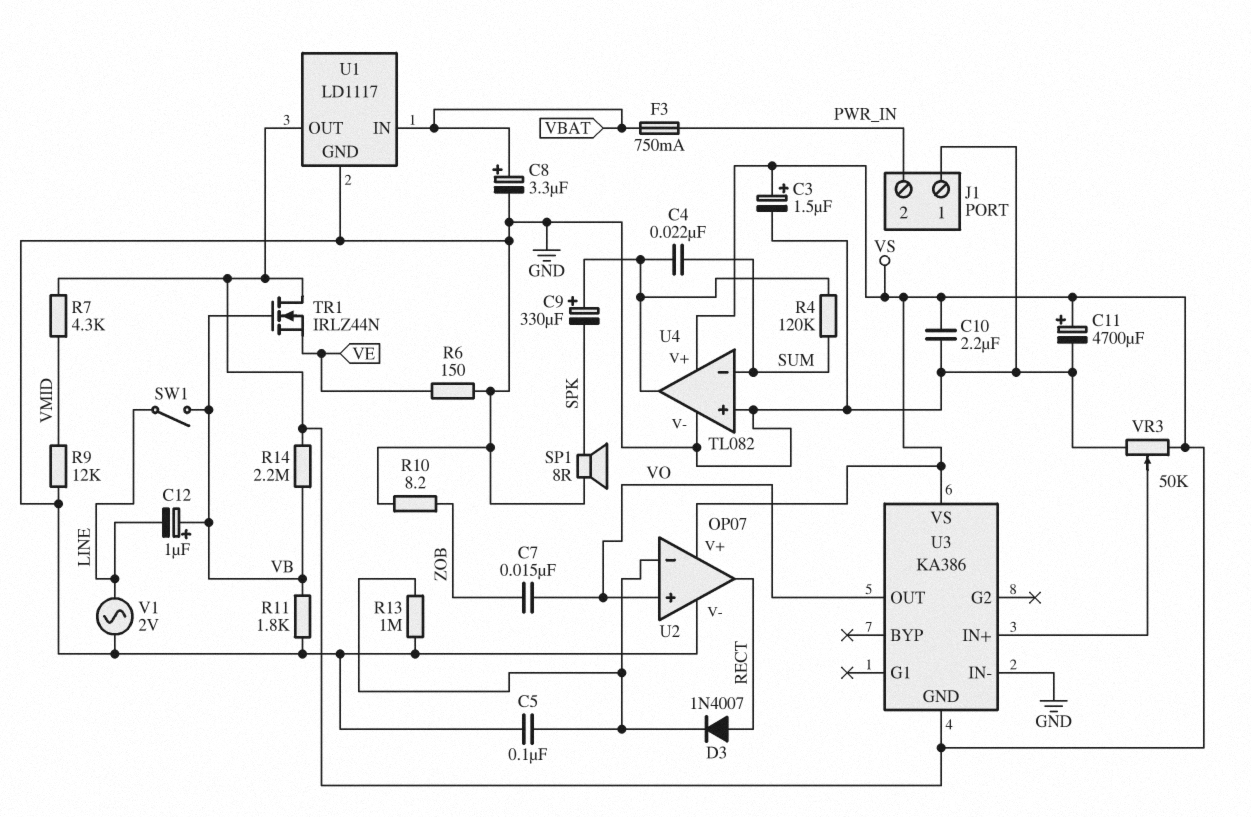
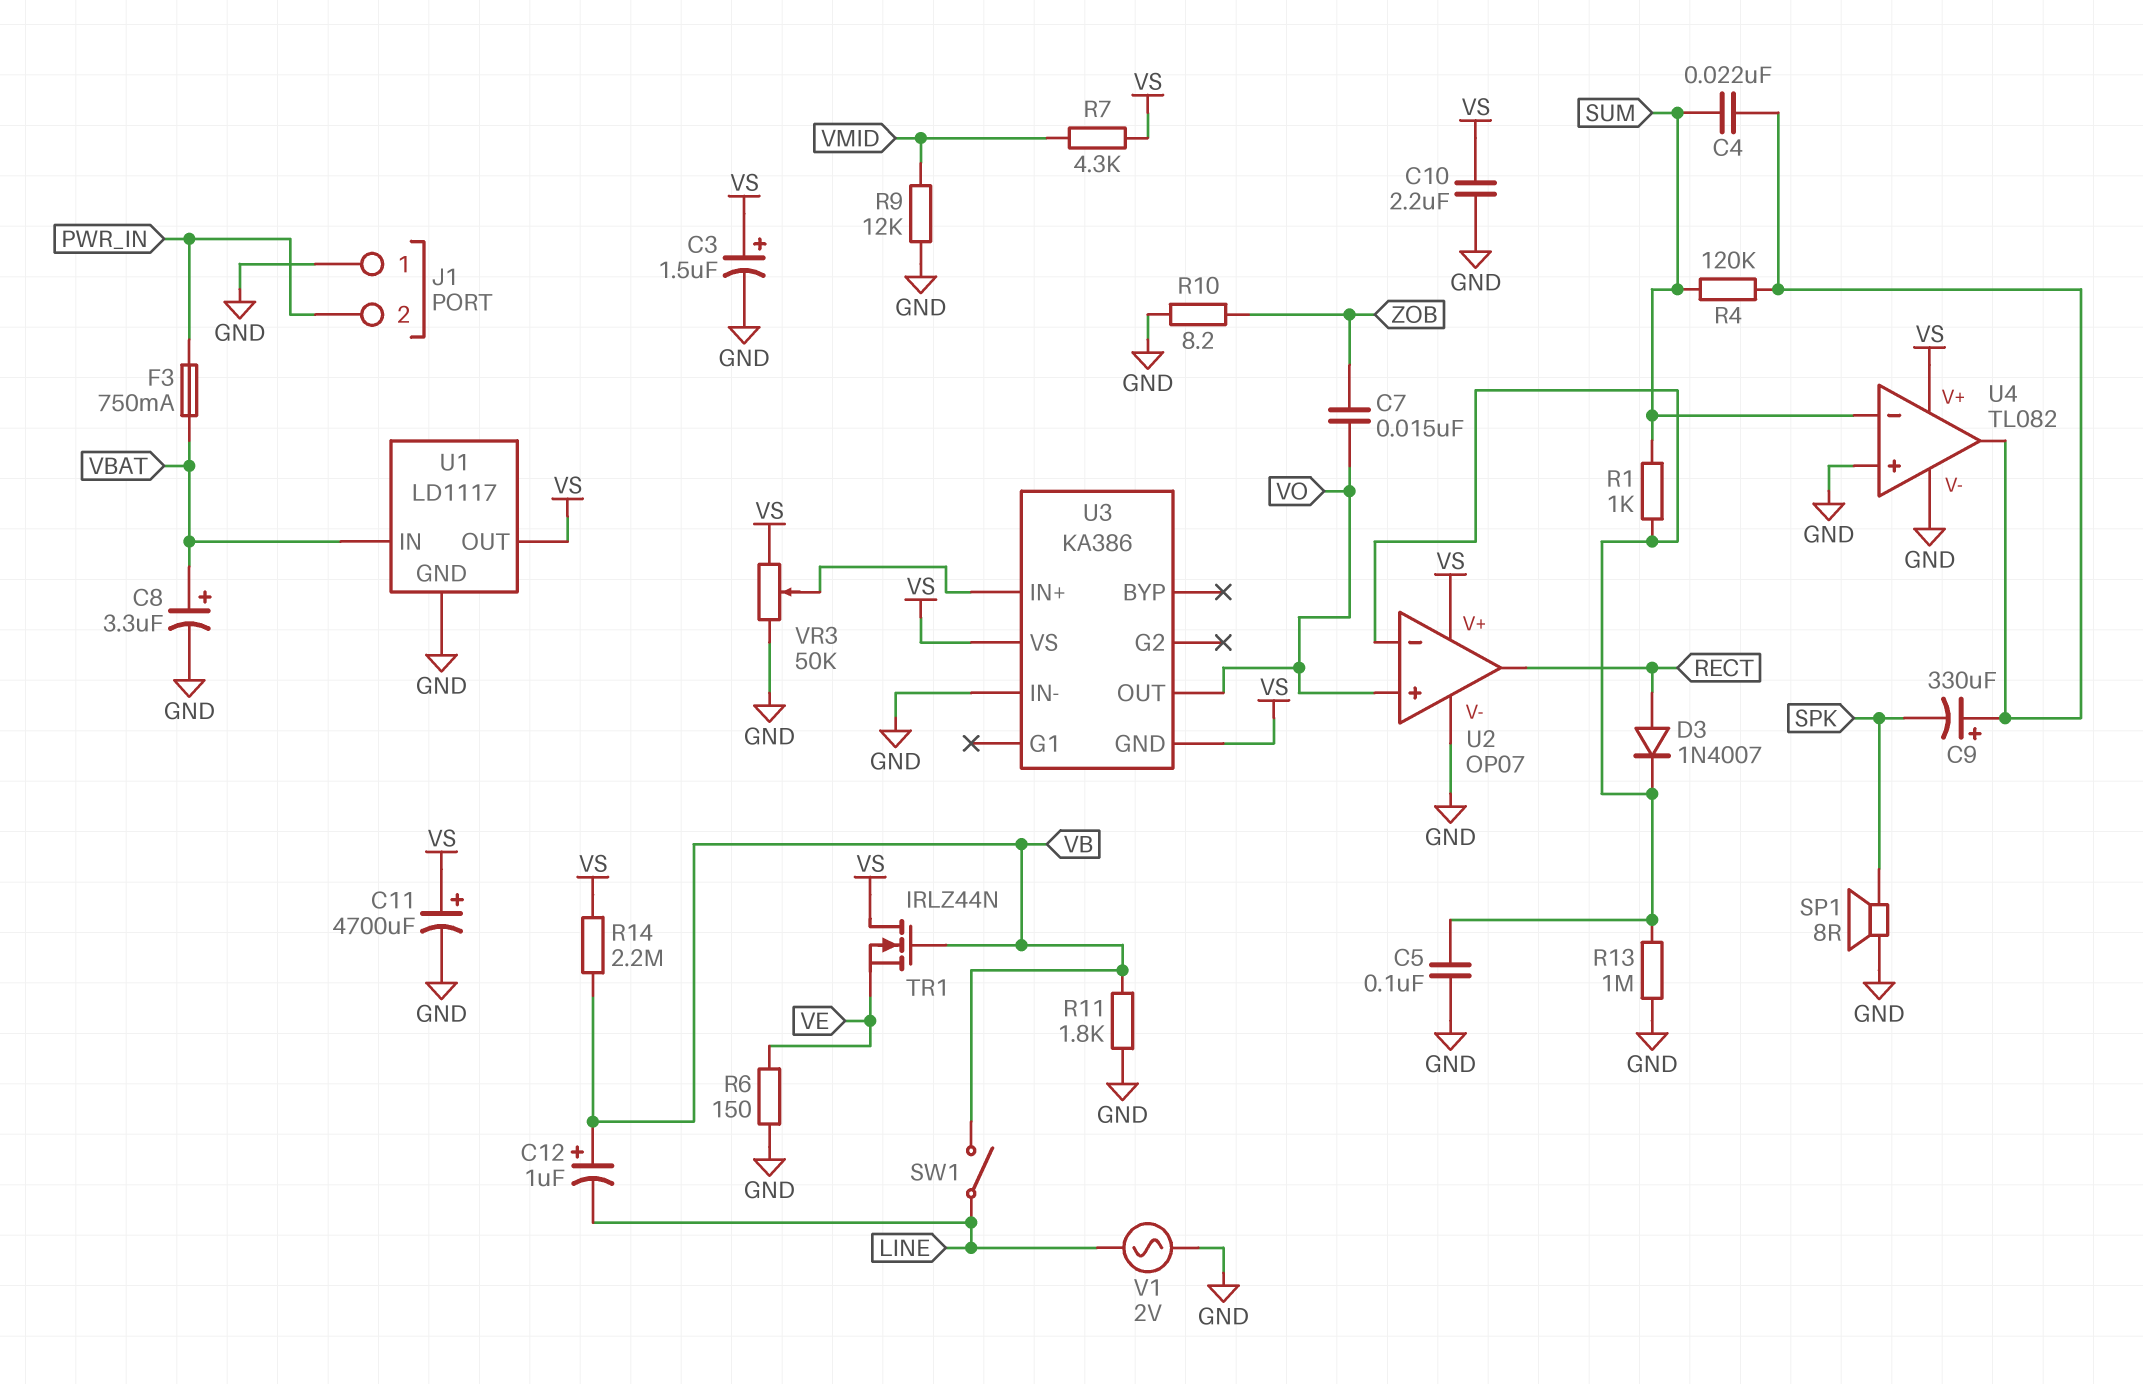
R1: none -> 1k (SUM, U2/in-)

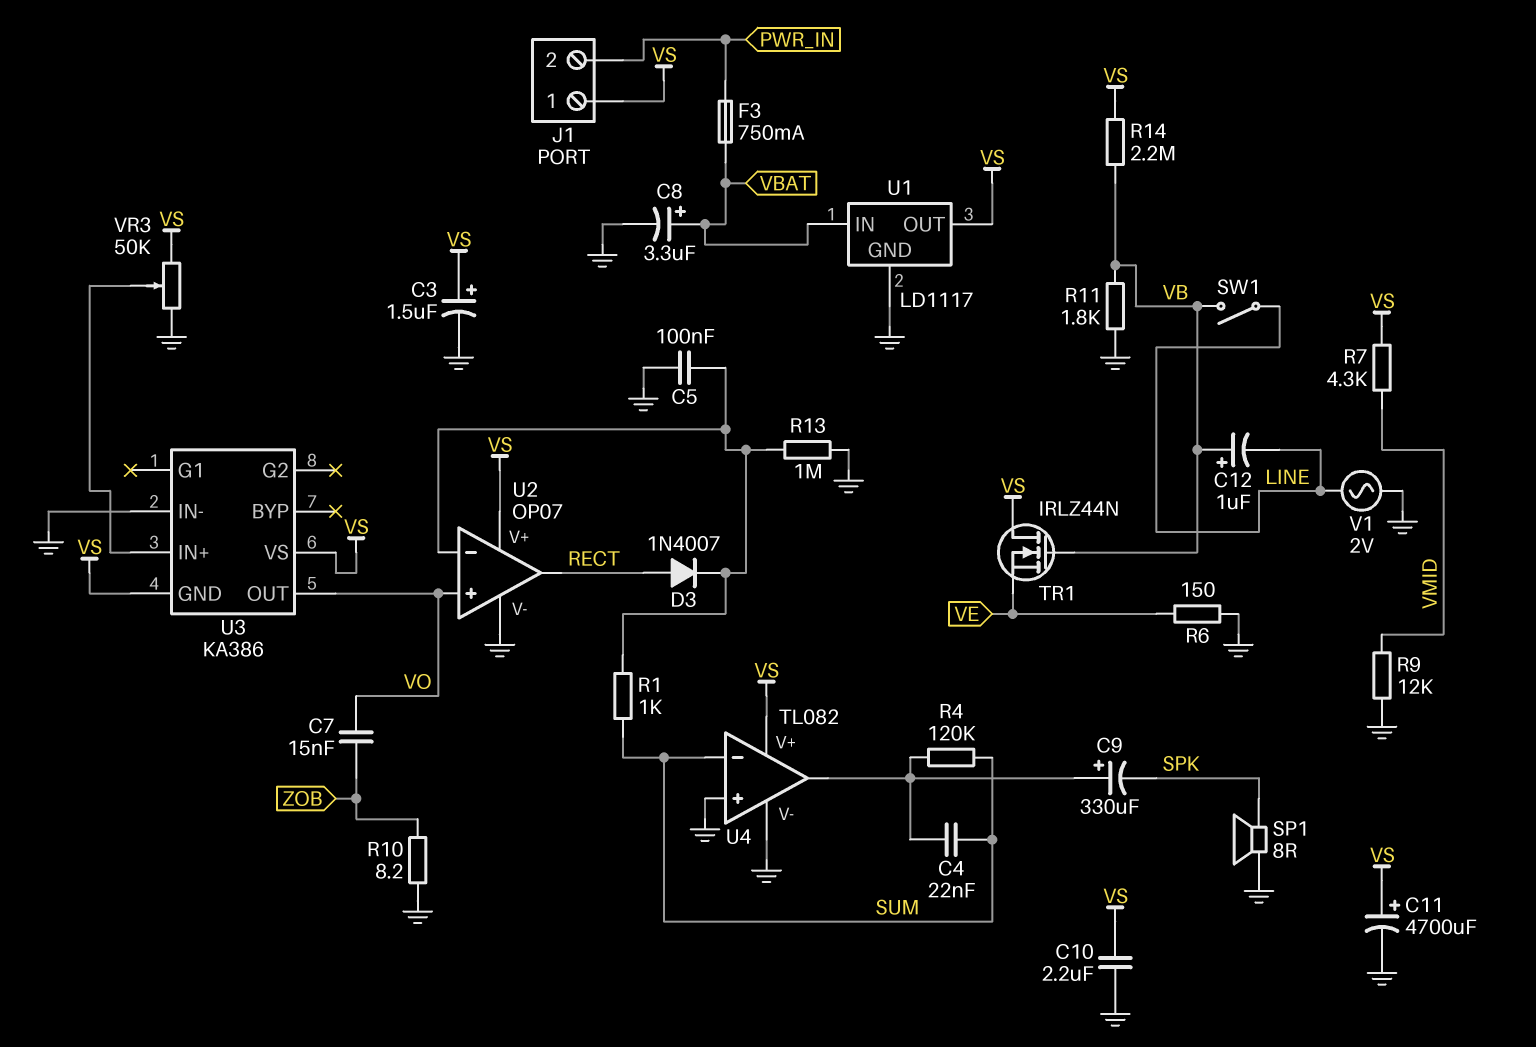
J1 pin 1: GND -> VS

